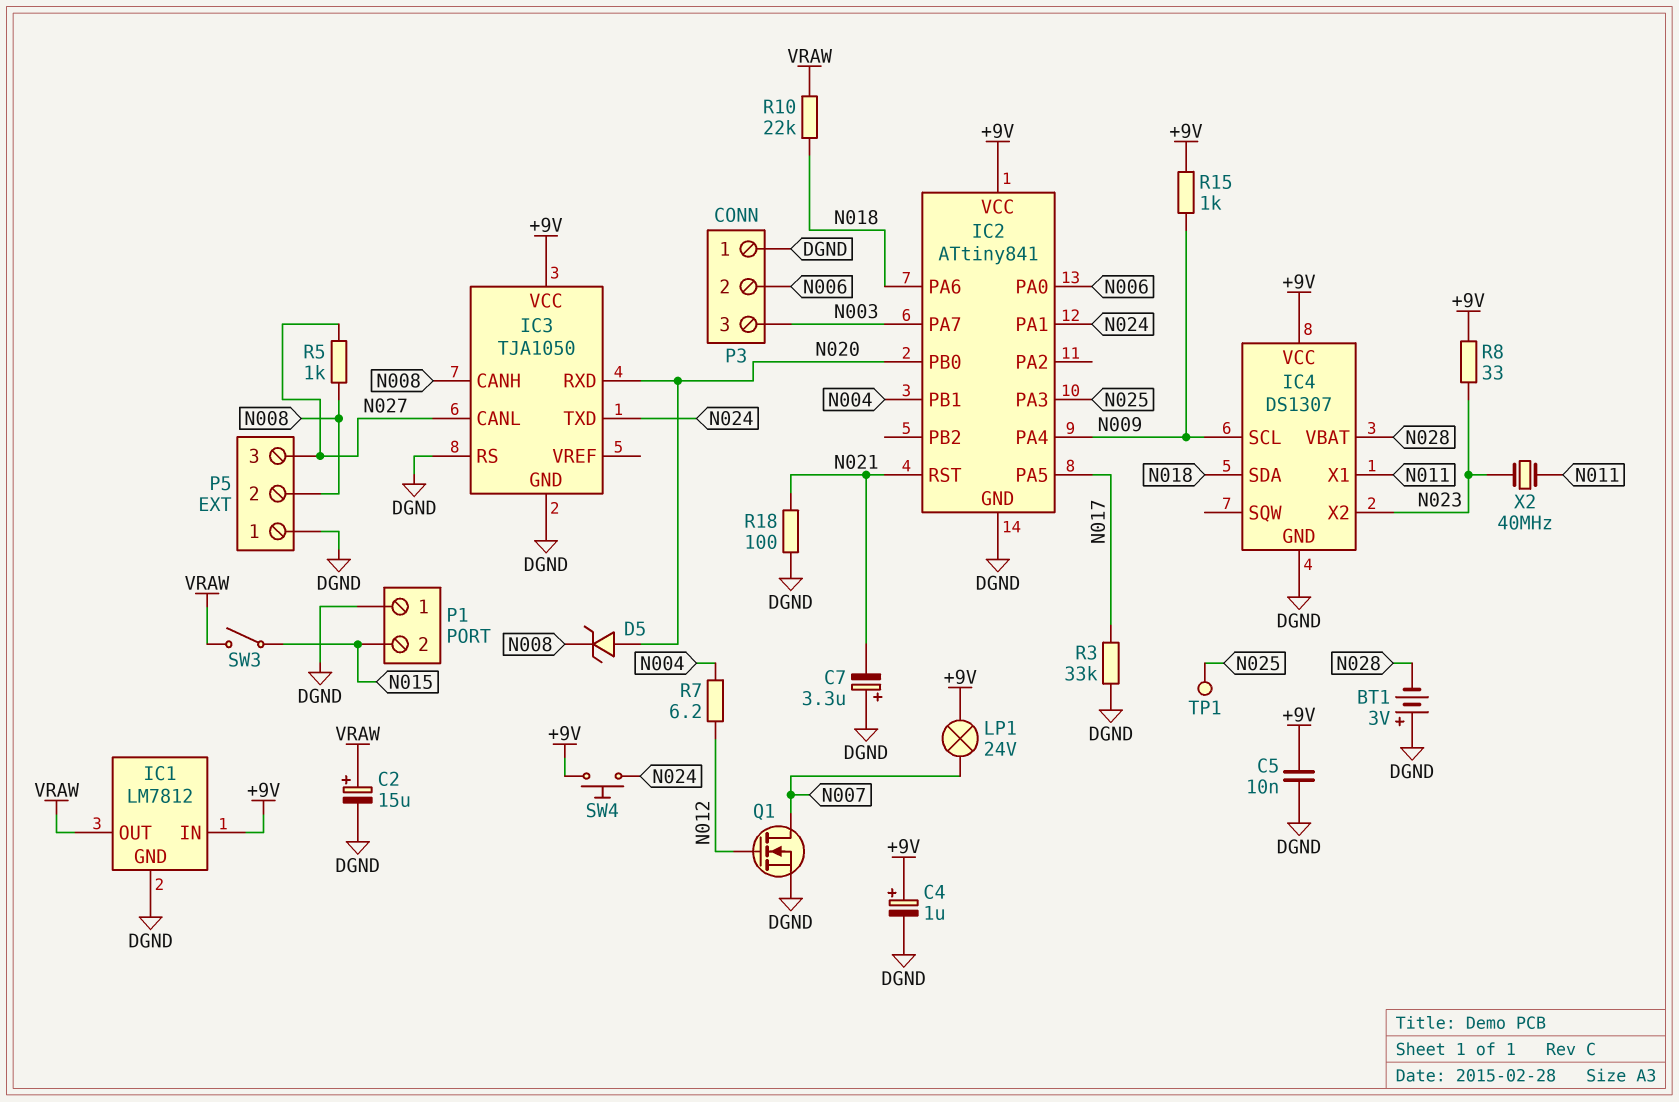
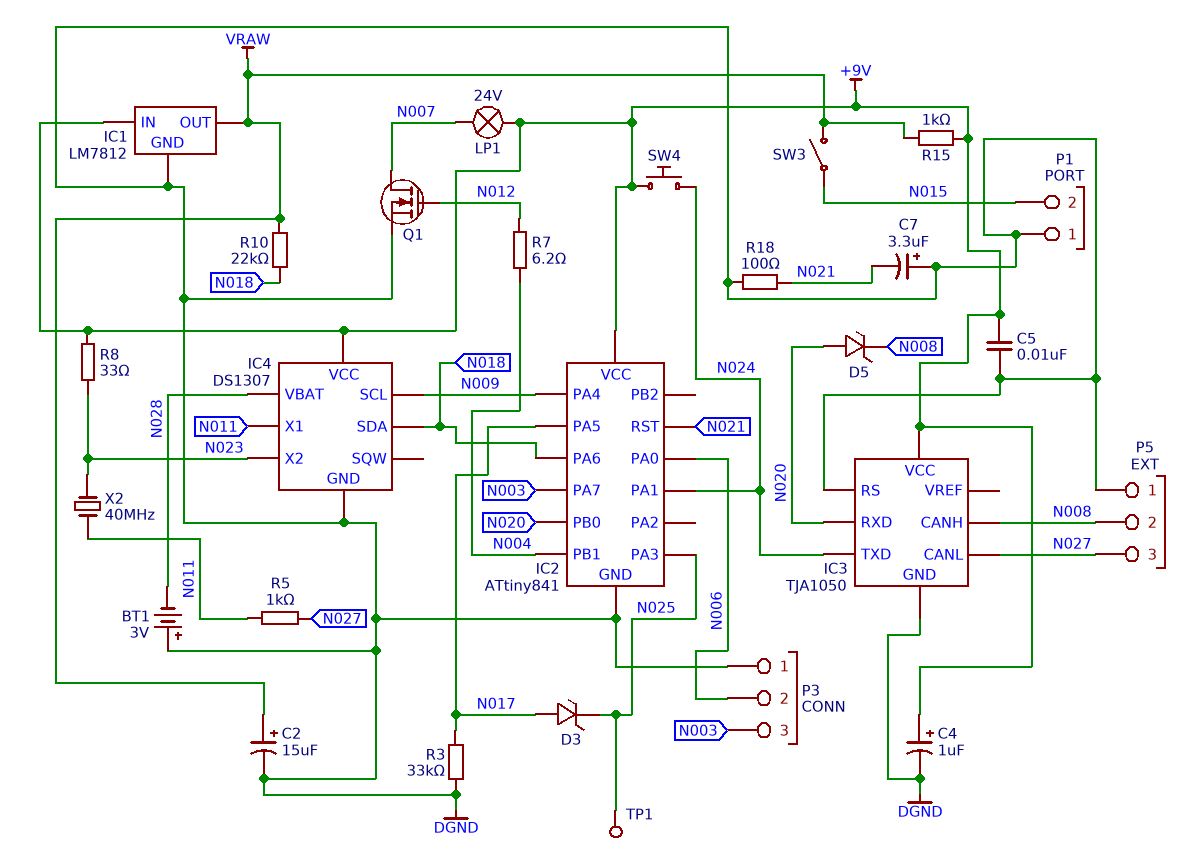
D3: none -> zener (A N017, K N025)
R5: 1k (N008, N027) -> 1k (N011, N027)
R15: 1k (+9V, N009) -> 1k (+9V, VRAW)

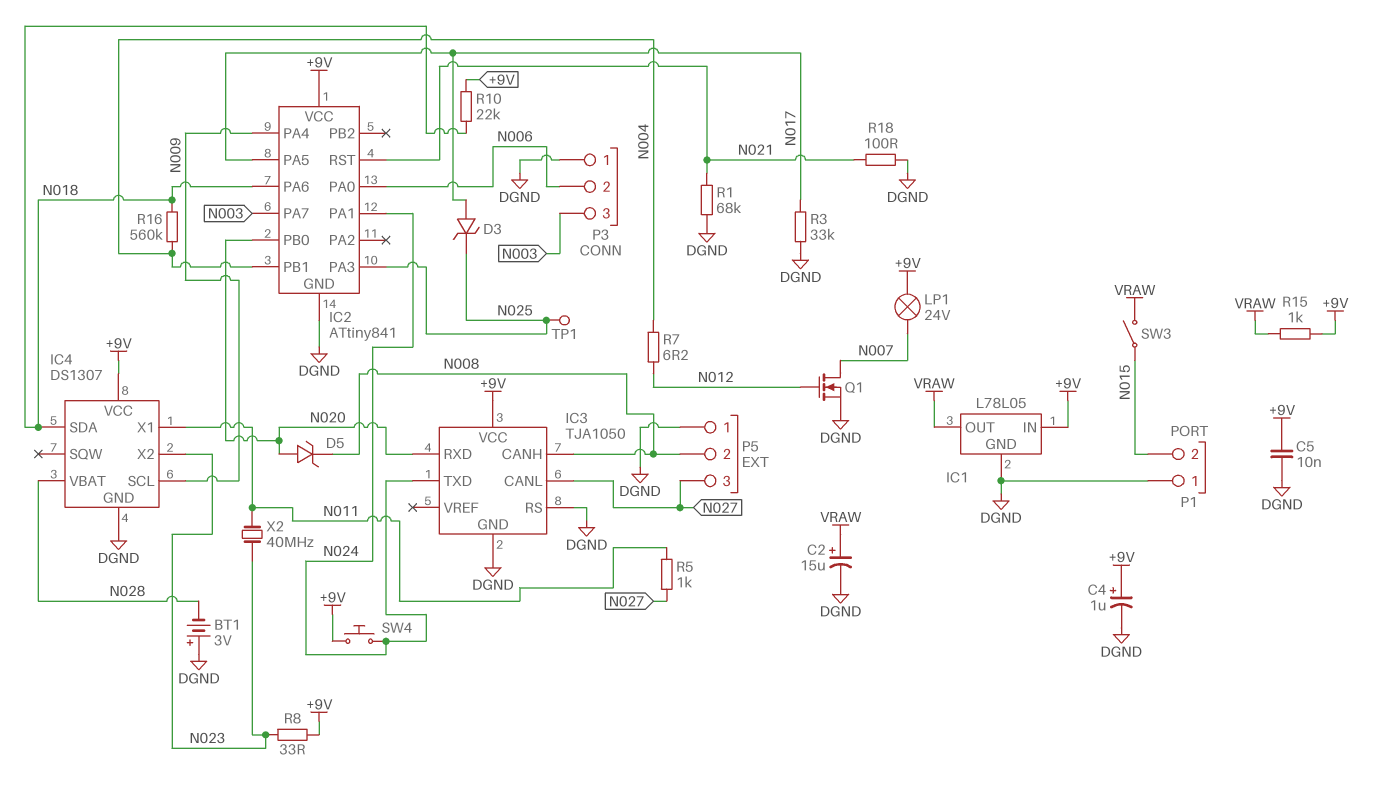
C7: 3.3uF (plus DGND, minus N021) -> none
IC1: LM7812 -> L78L05
R1: none -> 68k (DGND, N021)
R10: 22k (N018, VRAW) -> 22k (+9V, N018)
R16: none -> 560k (N004, N018)

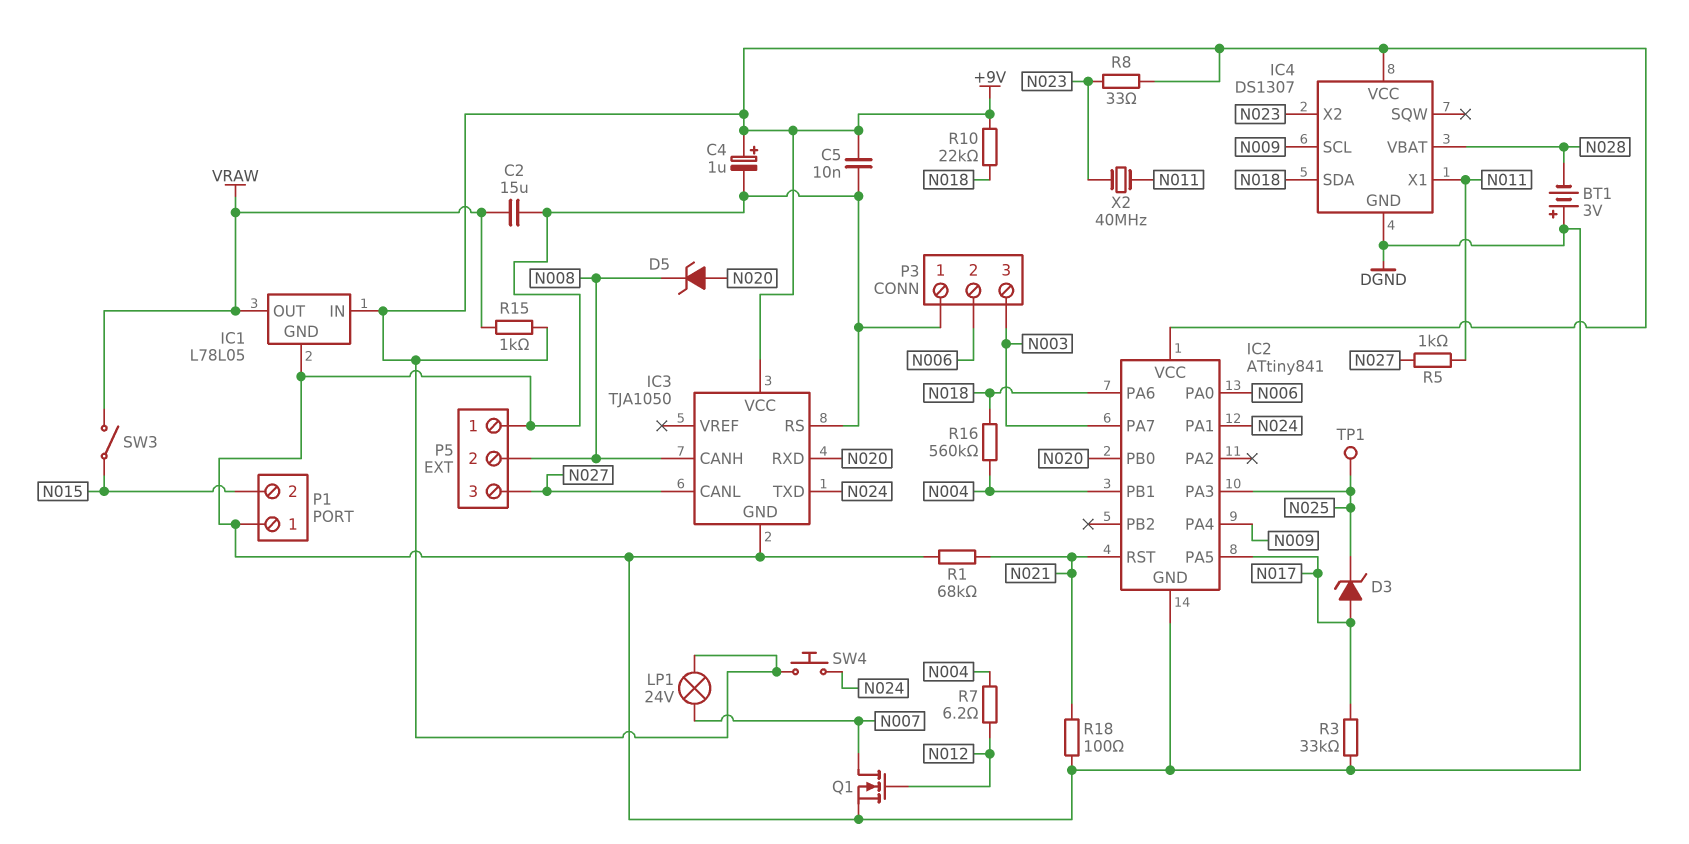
C2: 15uF (plus VRAW, minus DGND) -> 15uF (DGND, VRAW)

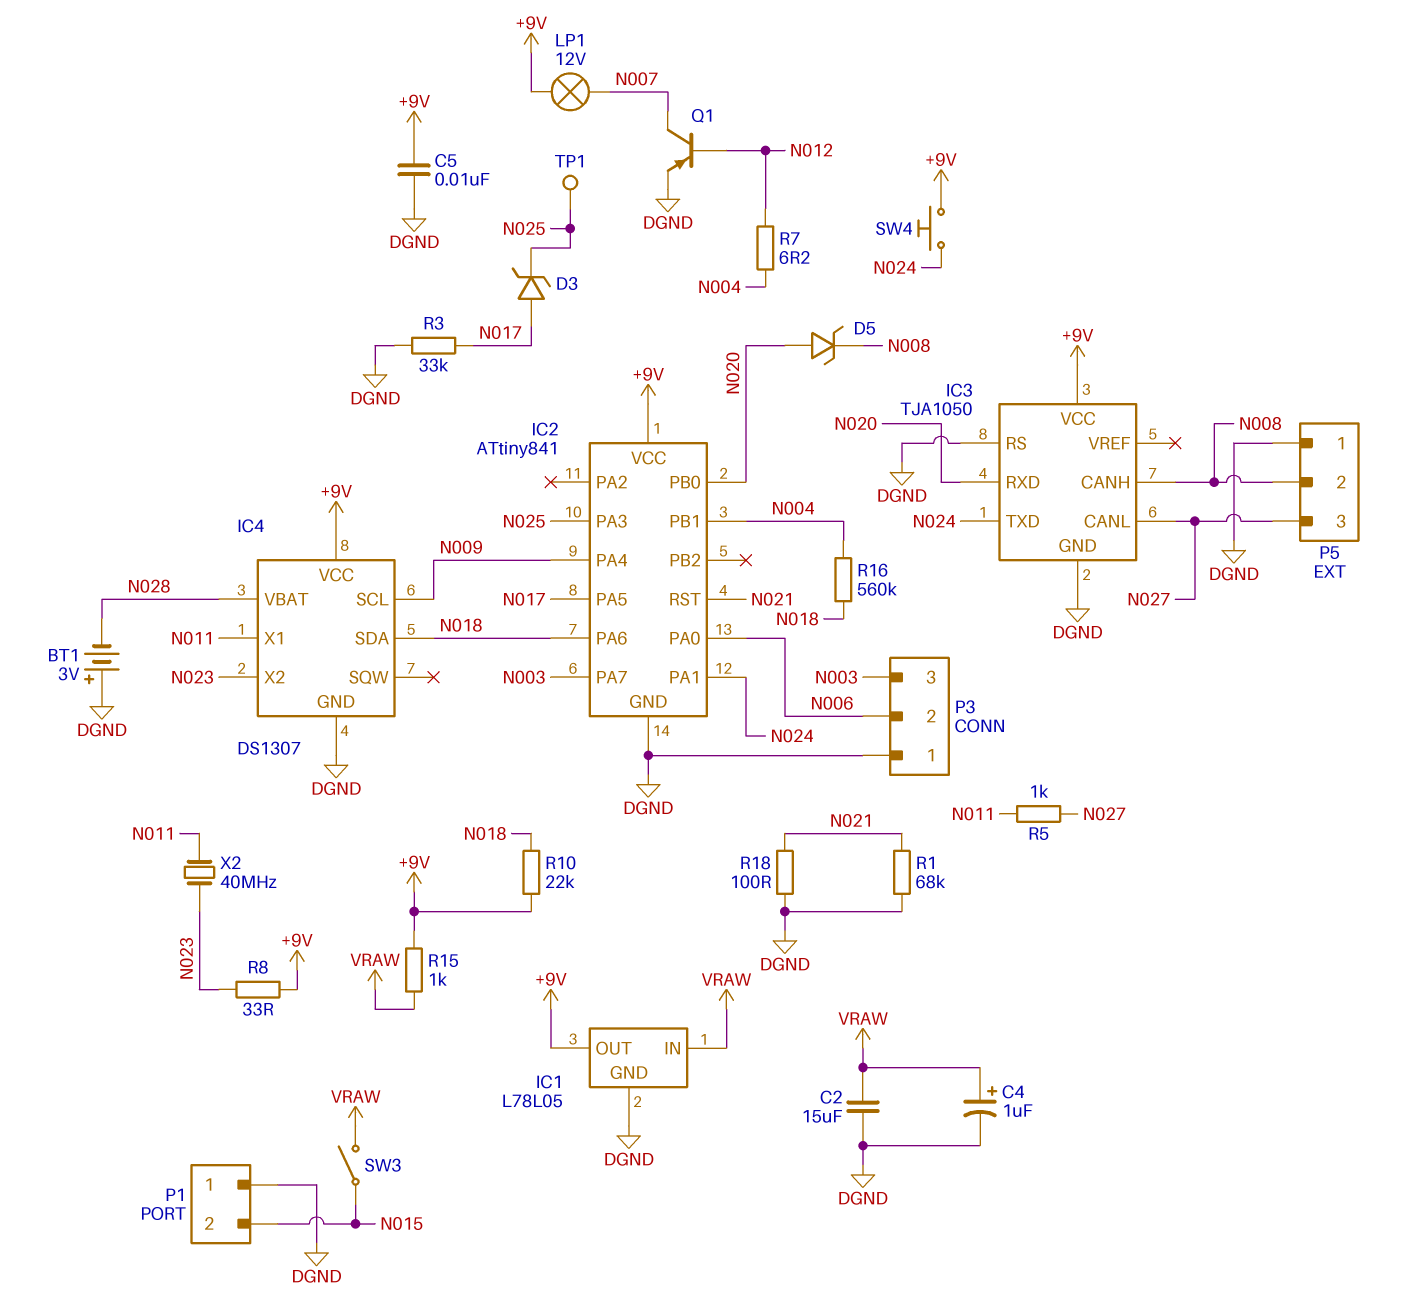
C4: 1uF (plus +9V, minus DGND) -> 1uF (plus VRAW, minus DGND)
IC1 pin IN: +9V -> VRAW
IC1 pin OUT: VRAW -> +9V
LP1: lamp 24V (+9V, N007) -> lamp 12V (+9V, N007)
Q1: NMOS (G N012, D N007, S DGND) -> PNP (B N012, C N007, E DGND)

